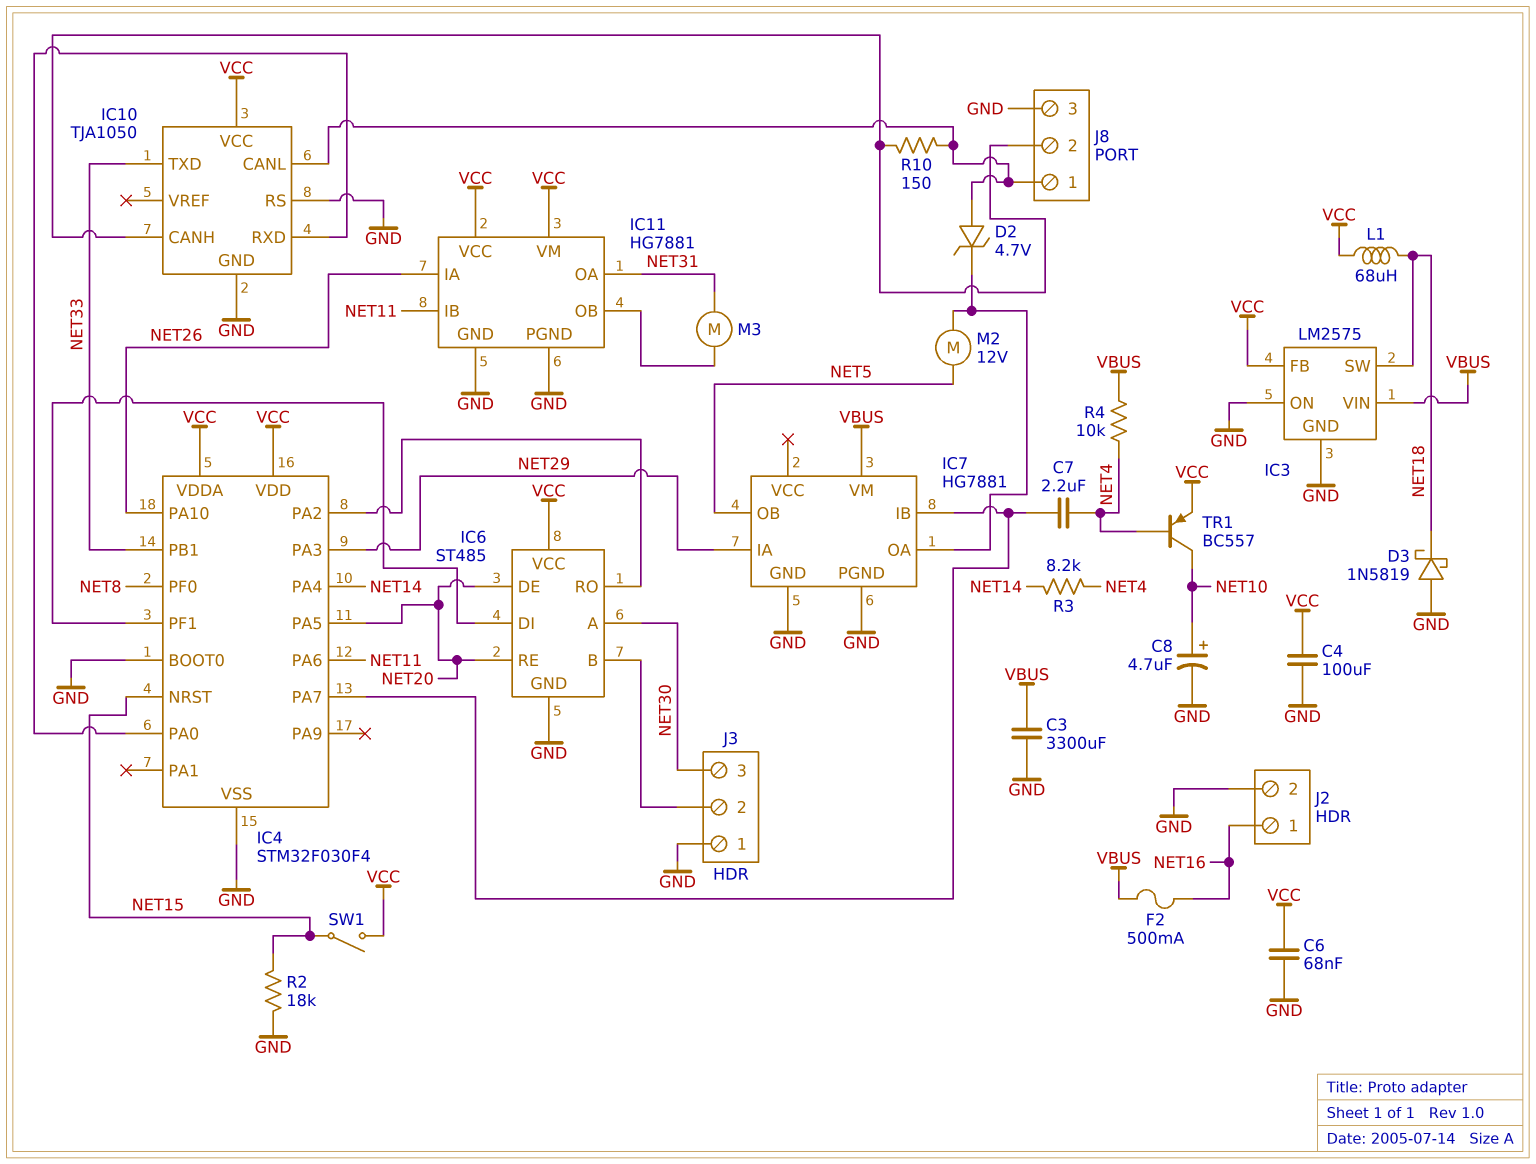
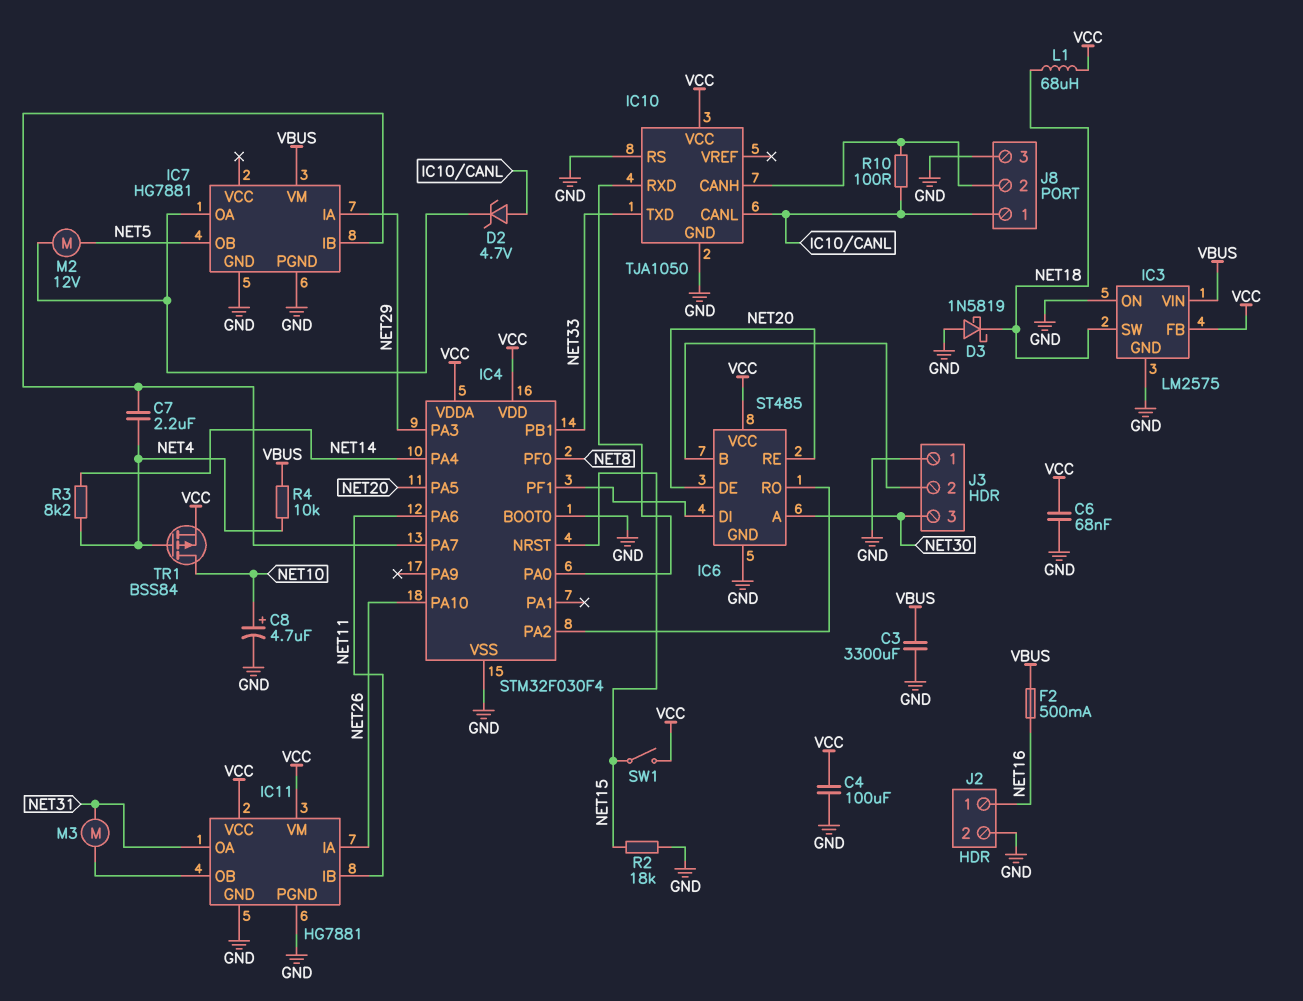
R10: 150 (IC10/CANH, IC10/CANL) -> 100 (IC10/CANH, IC10/CANL)
TR1: PNP BC557 (B NET4, C NET10, E VCC) -> PMOS BSS84 (G NET4, D NET10, S VCC)

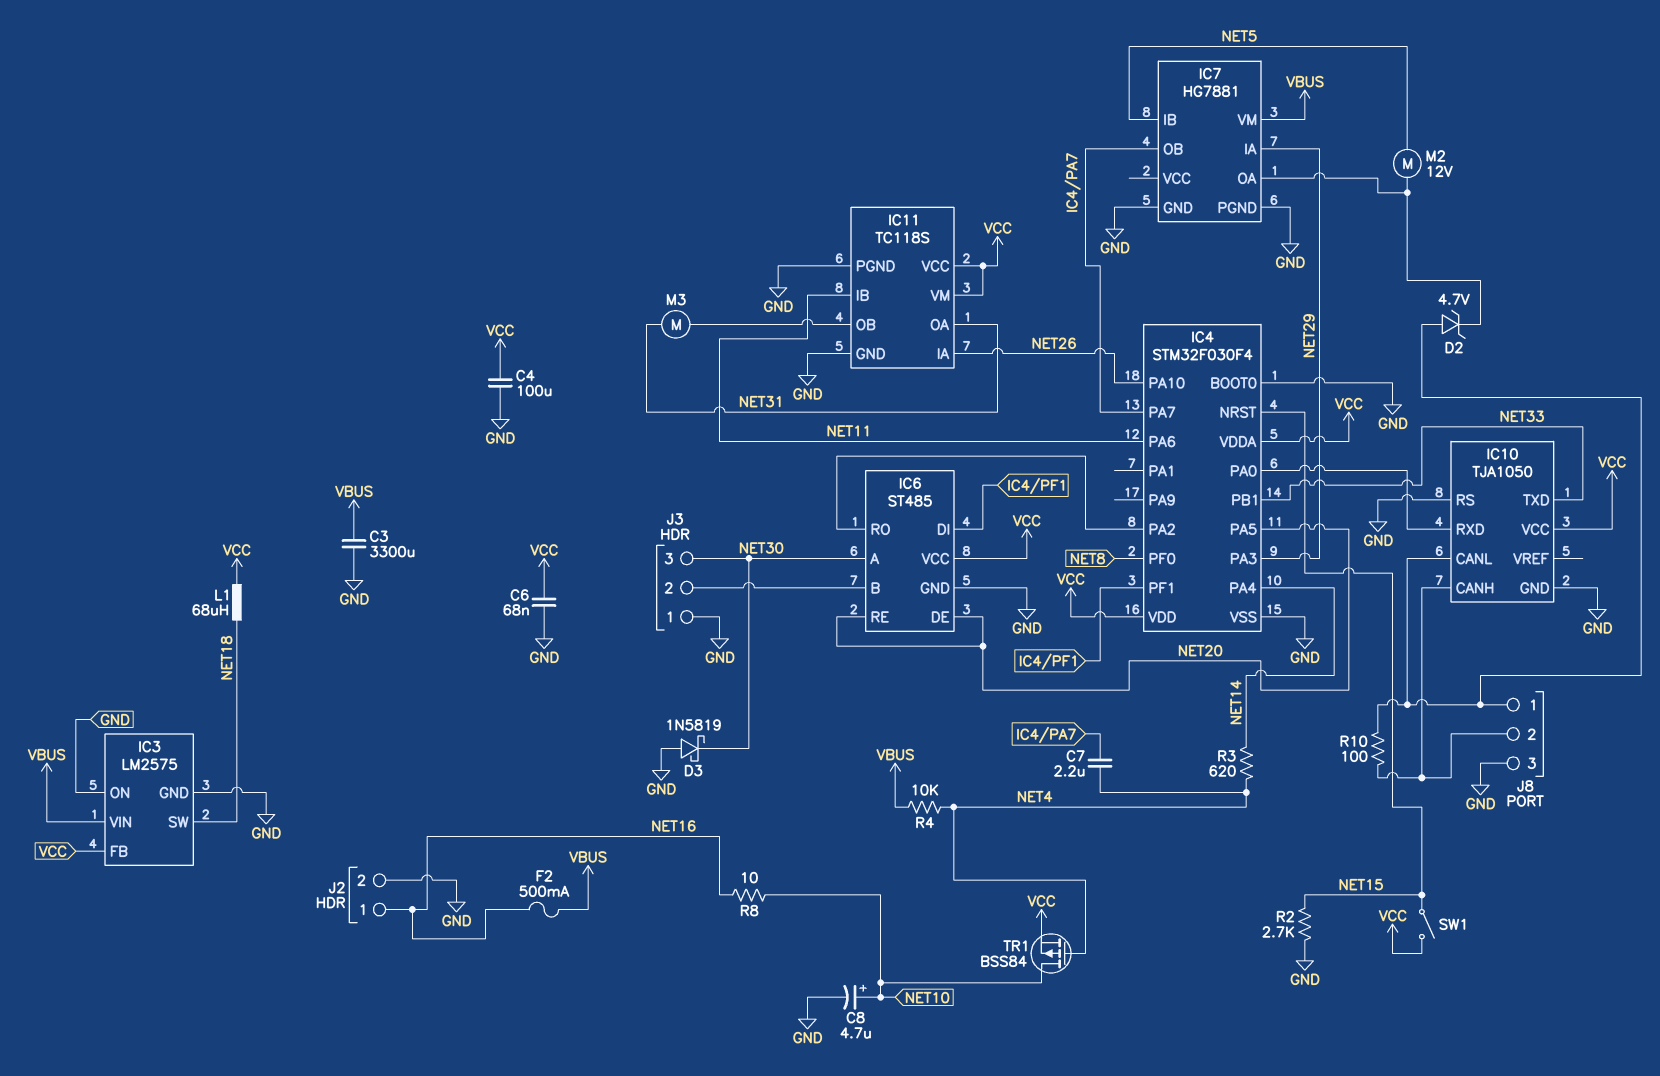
D3: schottky 1N5819 (A GND, K NET18) -> schottky 1N5819 (A GND, K NET30)
IC7 pin IB: IC4/PA7 -> NET5
IC7 pin OB: NET5 -> IC4/PA7
IC11: HG7881 -> TC118S
R2: 18k (GND, NET15) -> 2.7k (GND, NET15)
R3: 8.2k (NET4, NET14) -> 620 (NET4, NET14)
R8: none -> 10 (NET10, NET16)

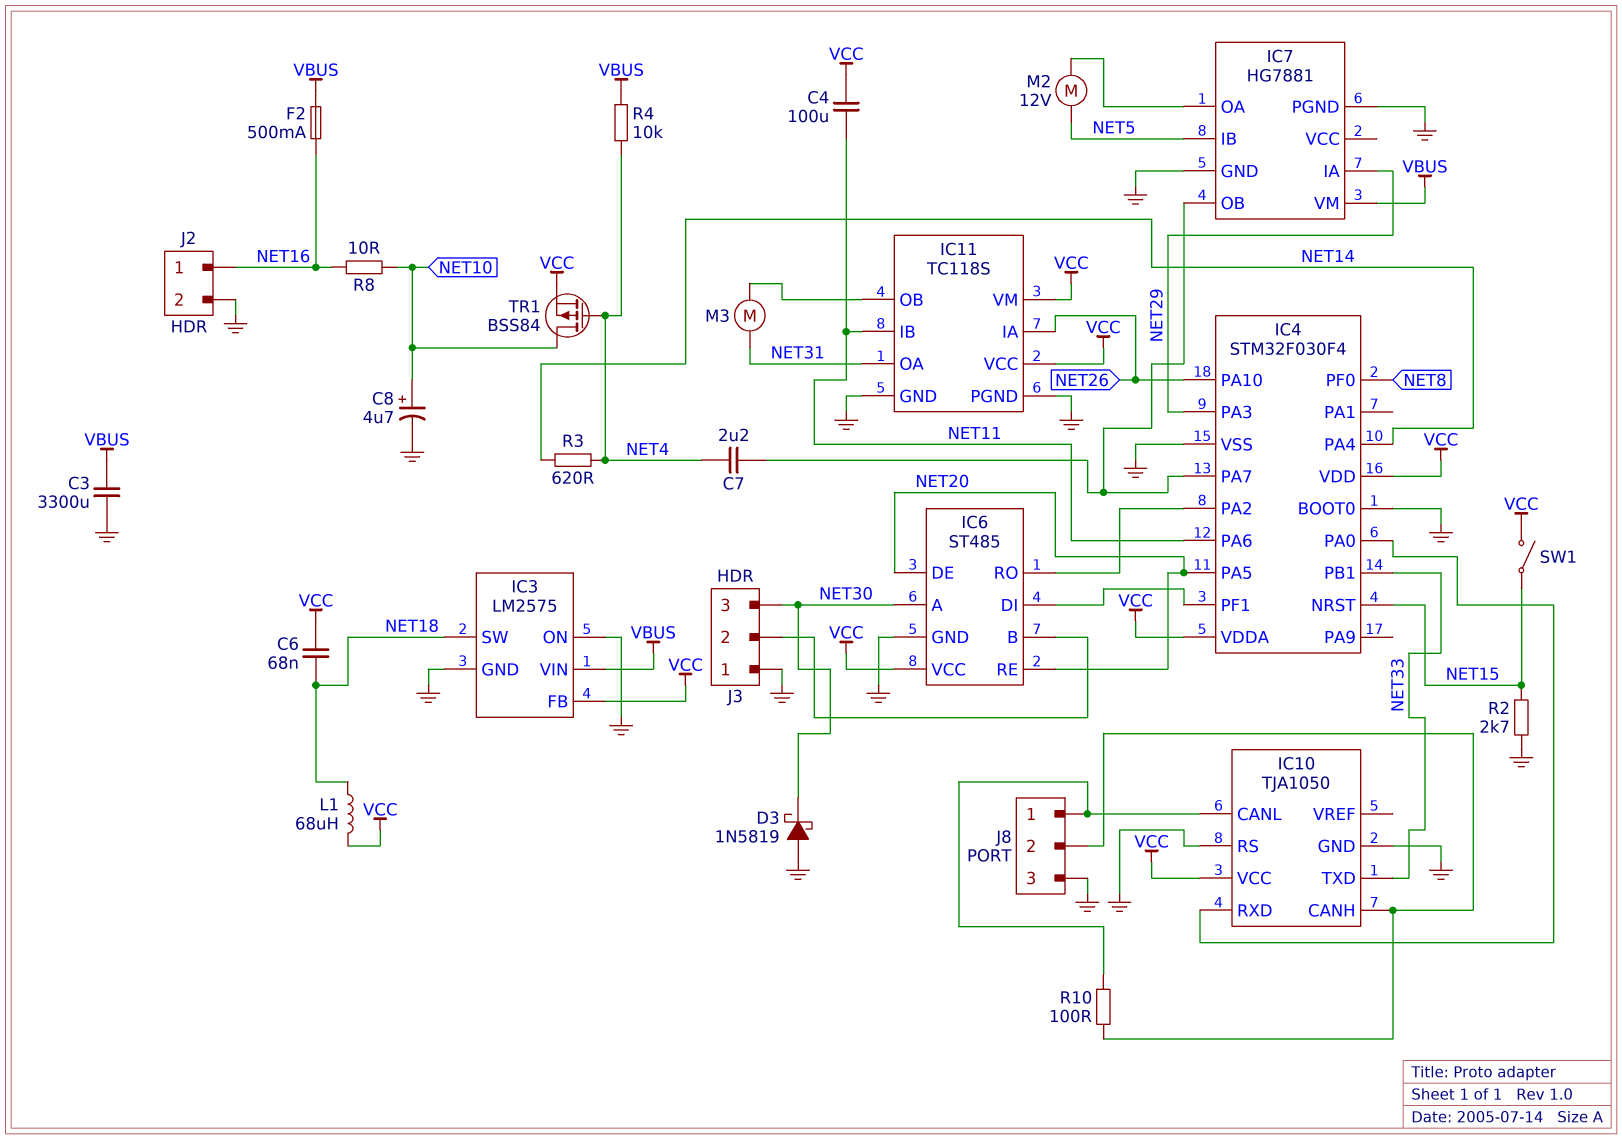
C4: 100uF (GND, VCC) -> 100uF (NET11, VCC)
C6: 68nF (GND, VCC) -> 68nF (NET18, VCC)
D2: zener 4.7V (A IC10/CANL, K IC7/OA) -> none

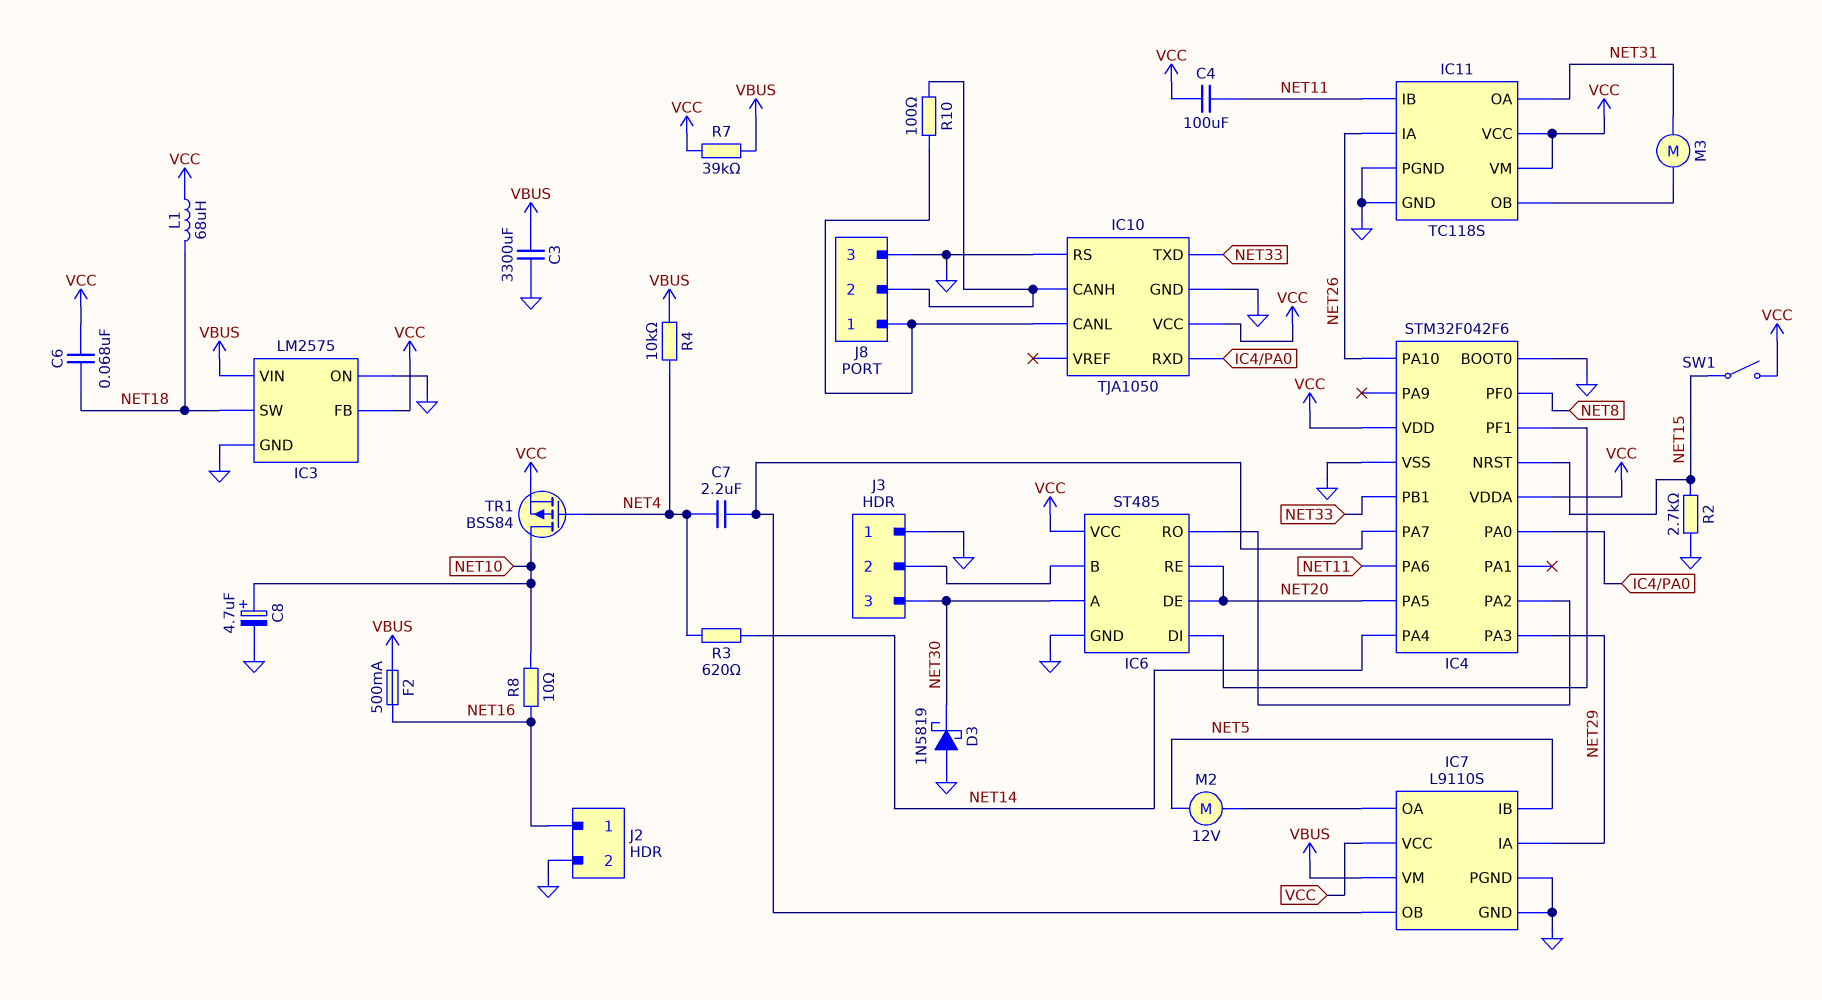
IC4: STM32F030F4 -> STM32F042F6
IC7: HG7881 -> L9110S
IC7 pin VCC: none -> VCC
R7: none -> 39k (VBUS, VCC)

